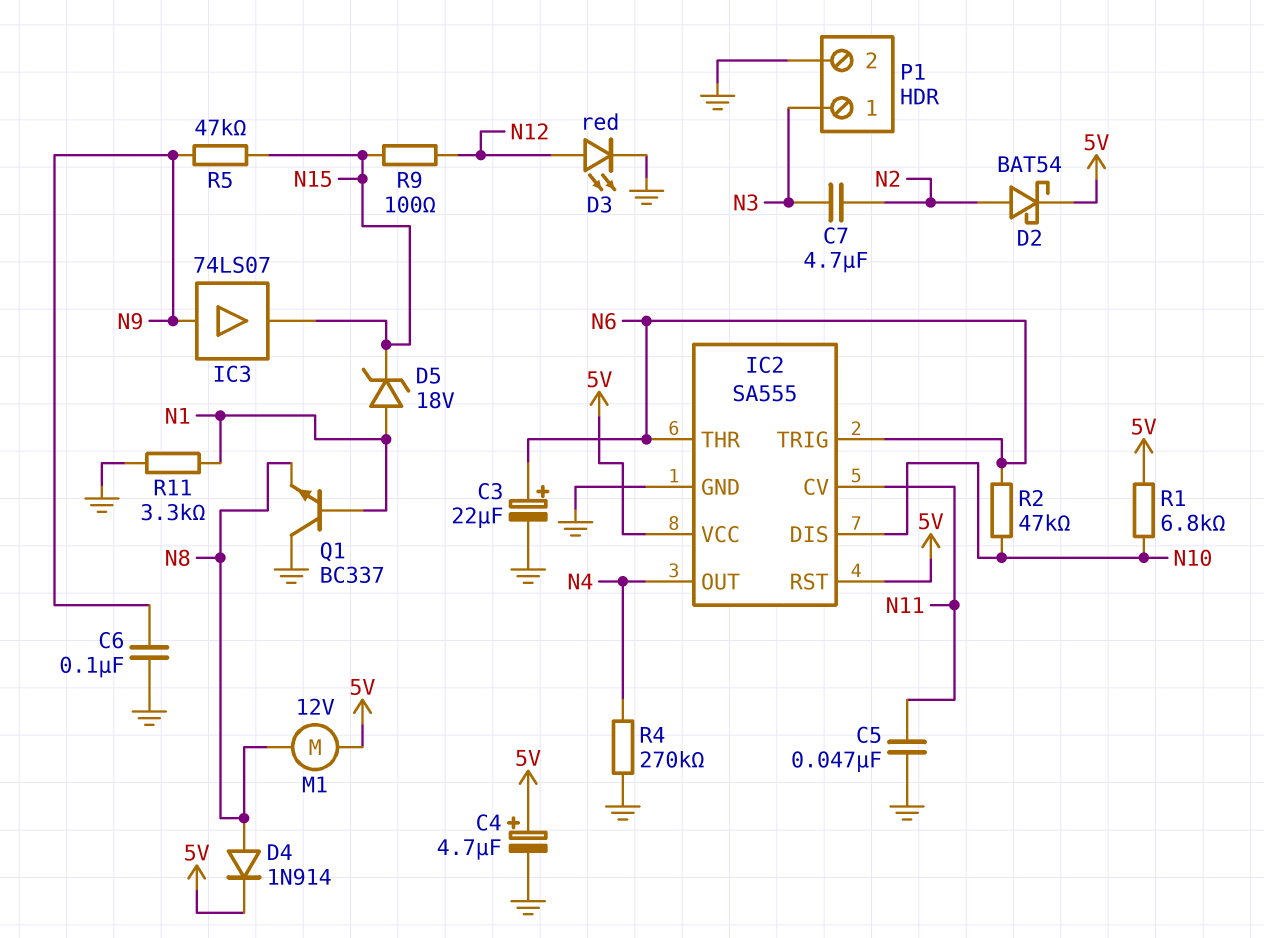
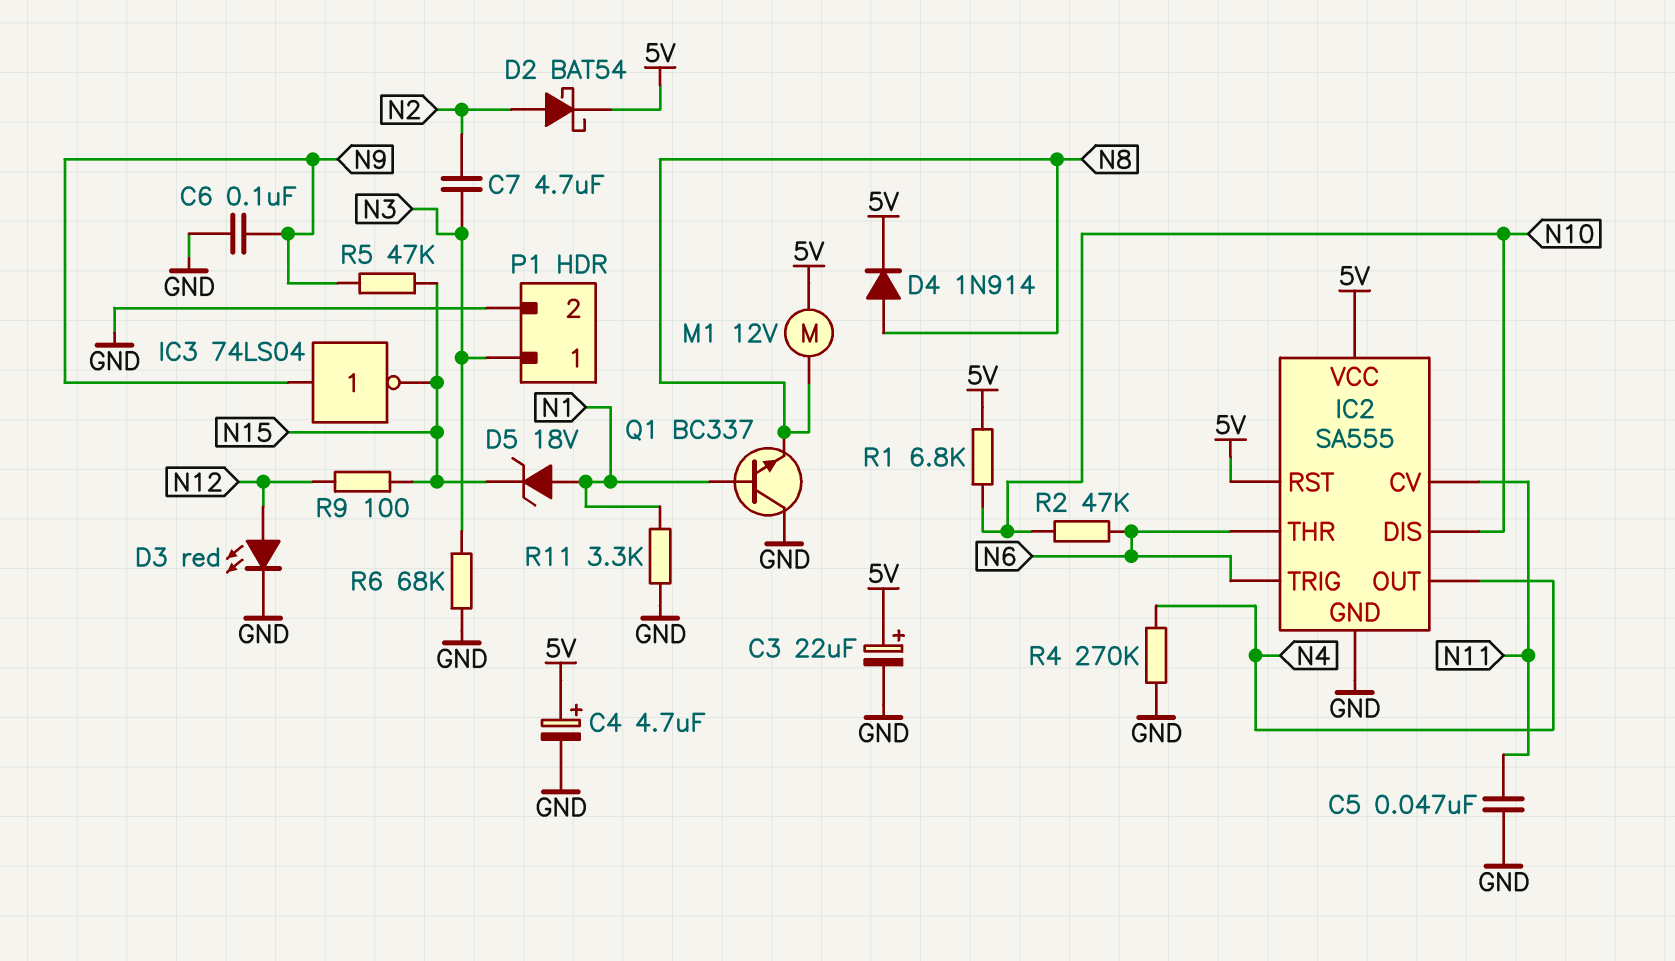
C3: 22uF (plus N6, minus GND) -> 22uF (plus 5V, minus GND)
IC3: buffer 74LS07 (in N9, out N15) -> NOT 74LS04 (in N9, out N15)
R6: none -> 68k (GND, N3)

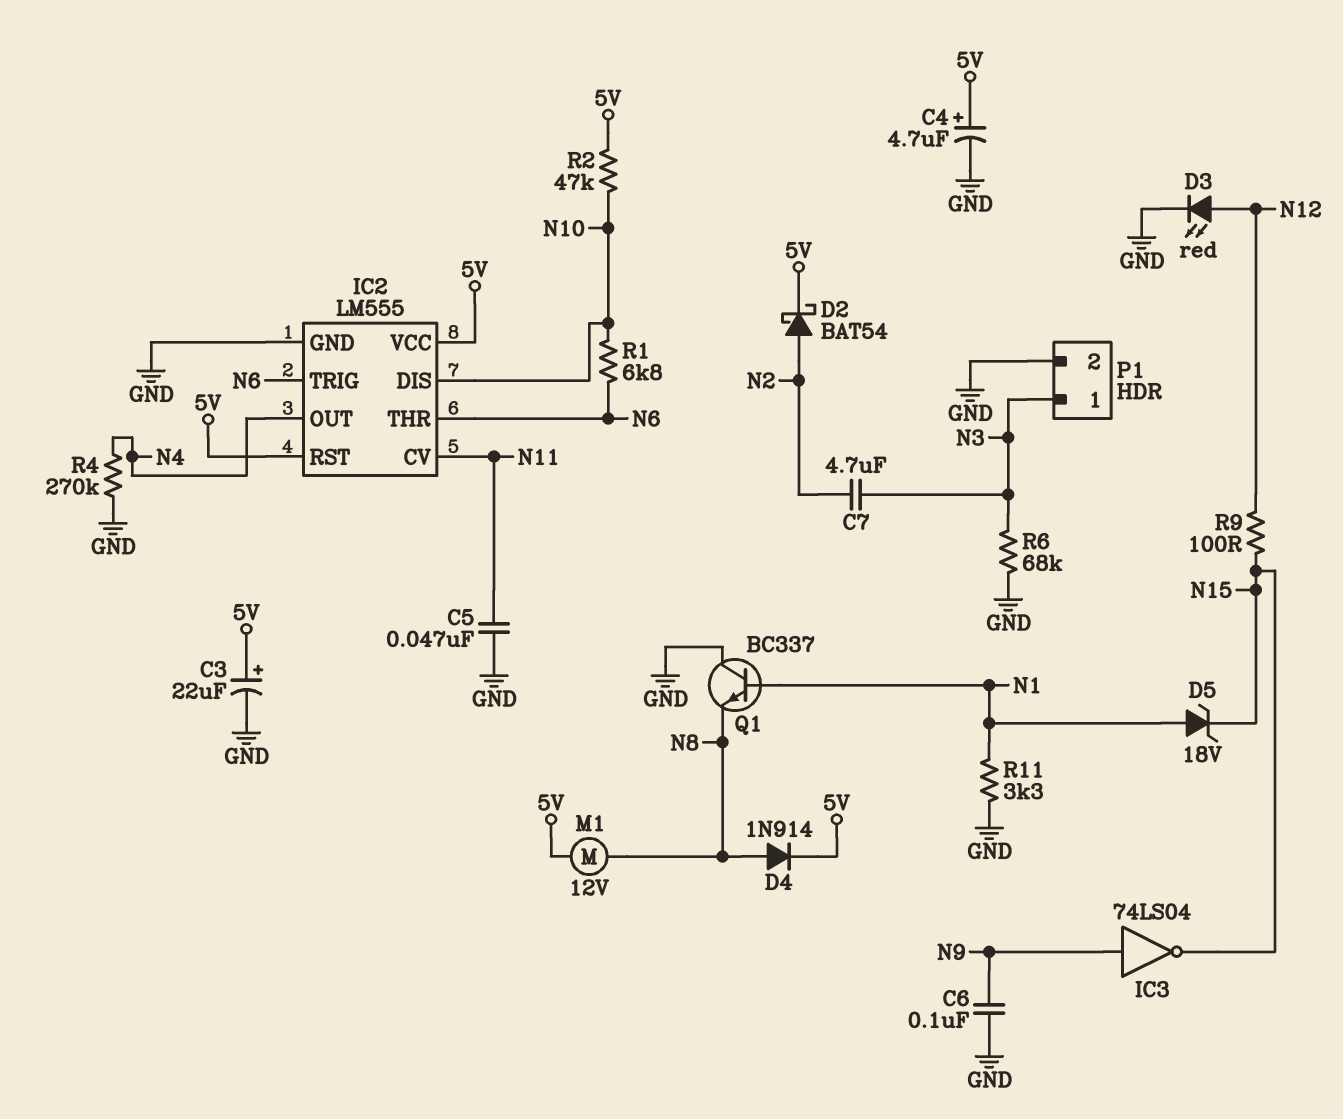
IC2: SA555 -> LM555
R1: 6.8k (5V, N10) -> 6.8k (N6, N10)
R2: 47k (N6, N10) -> 47k (5V, N10)
R5: 47k (N9, N15) -> none

